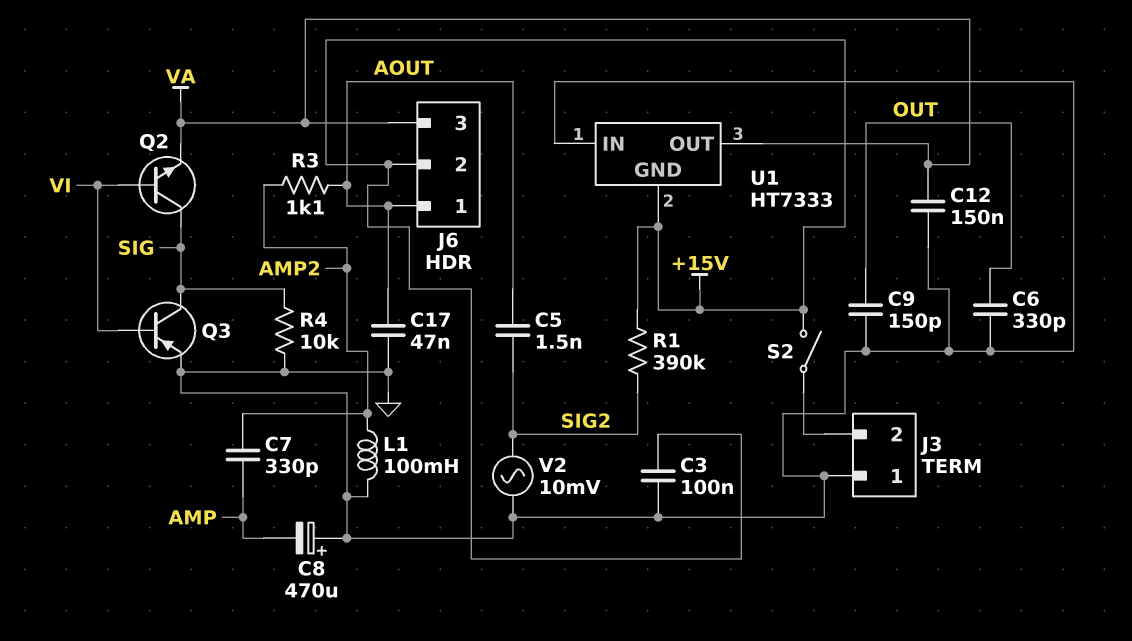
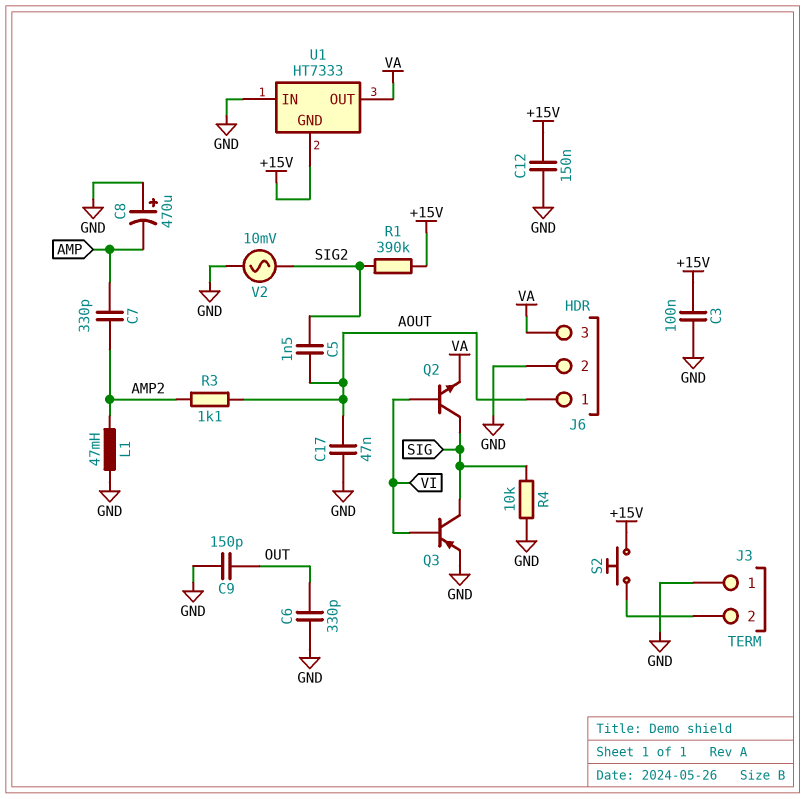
C12: 150nF (GND, VA) -> 150nF (+15V, GND)
J6 pin 2: +15V -> GND
L1: 100mH (AMP2, GND) -> 47mH (AMP2, GND)
S2: switch (+15V, J3/2) -> button (+15V, J3/2)

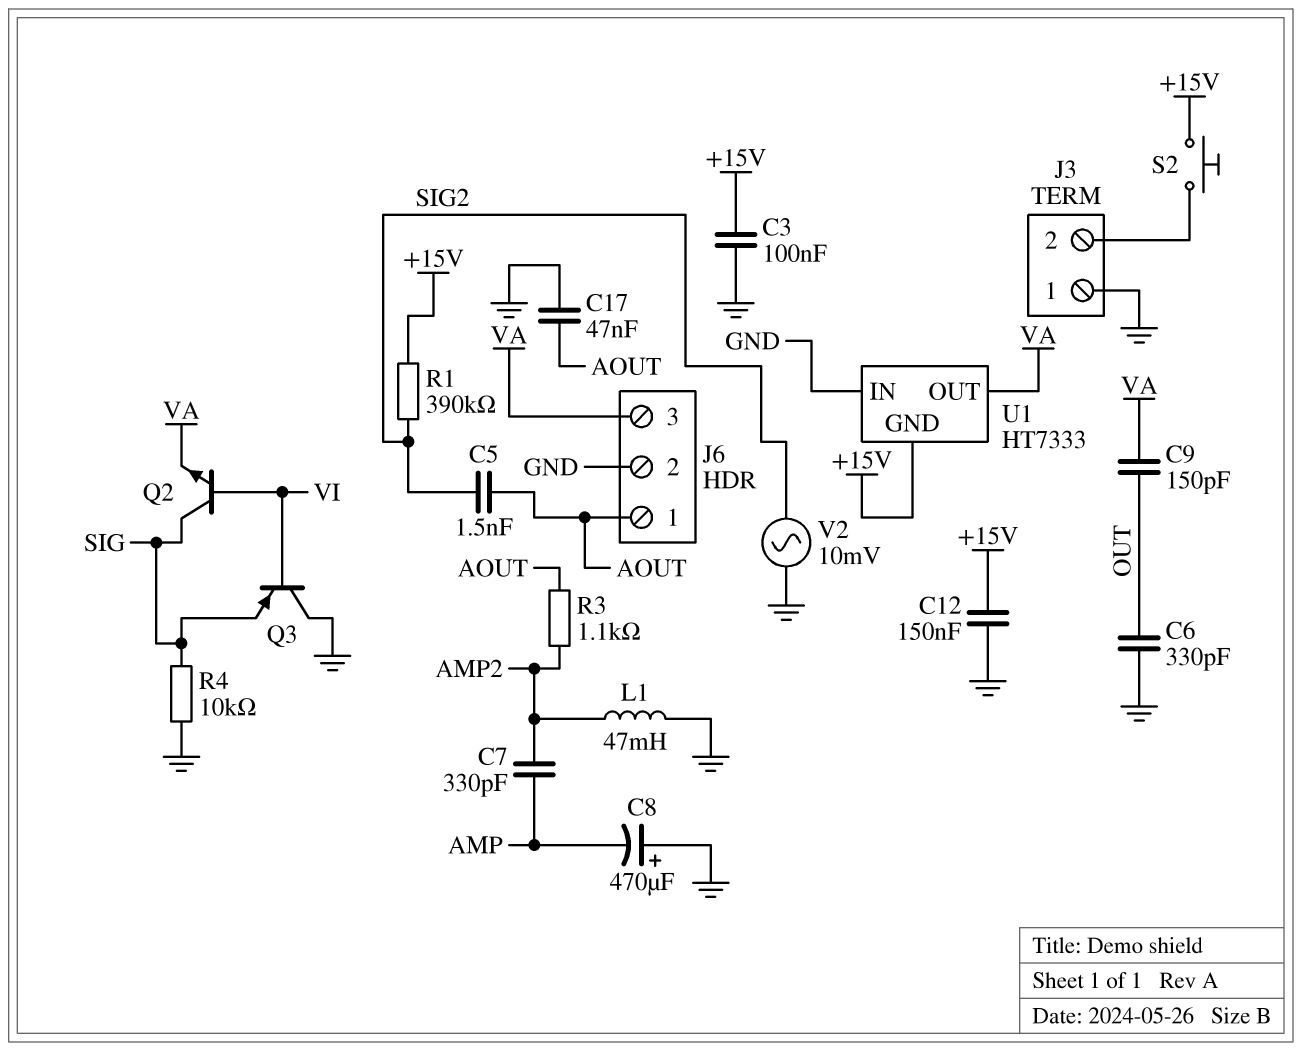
C9: 150pF (GND, OUT) -> 150pF (OUT, VA)
Q3: PNP (B VI, C SIG, E GND) -> PNP (B VI, C GND, E SIG)

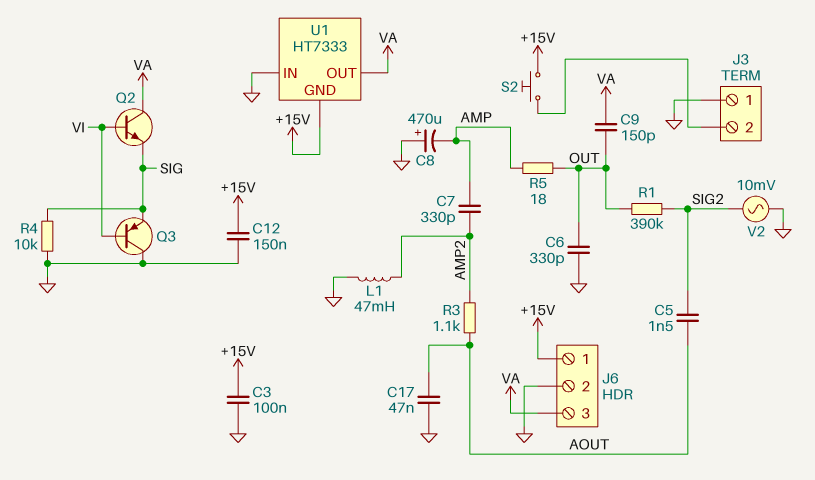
J6 pin 1: AOUT -> +15V
Q2: NPN (B VI, C SIG, E VA) -> NPN (B VI, C VA, E SIG)
R1: 390k (+15V, SIG2) -> 390k (OUT, SIG2)
R5: none -> 18 (AMP, OUT)

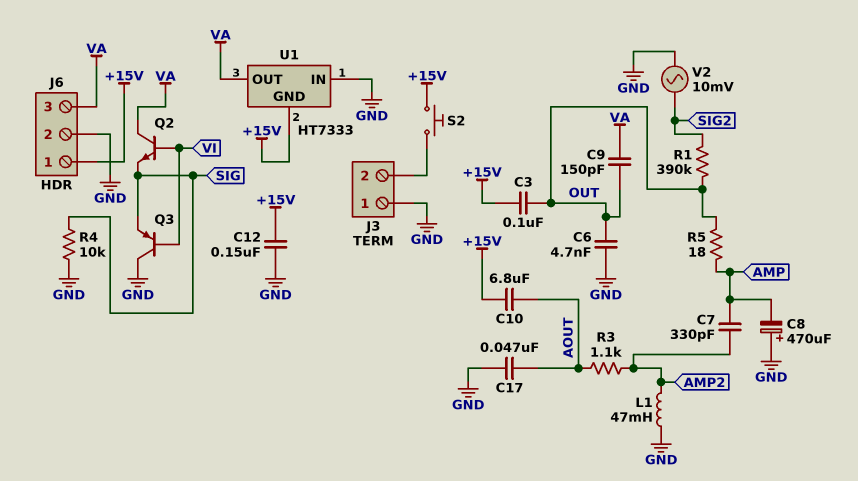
C3: 100nF (+15V, GND) -> 100nF (+15V, OUT)
C5: 1.5nF (AOUT, SIG2) -> none
C6: 330pF (GND, OUT) -> 4.7nF (GND, OUT)
C10: none -> 6.8uF (+15V, AOUT)

